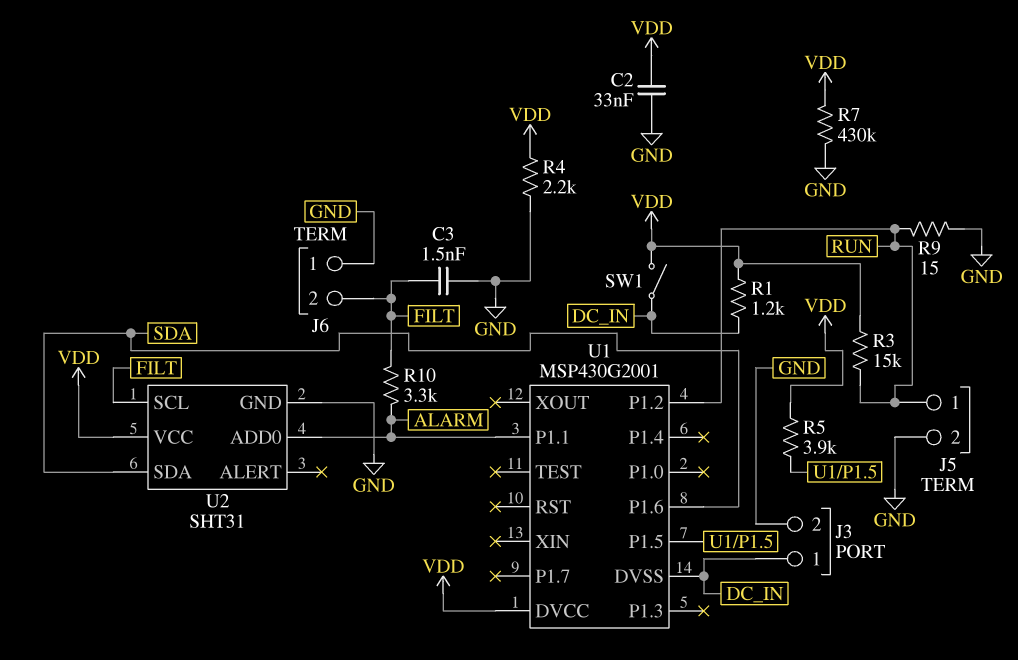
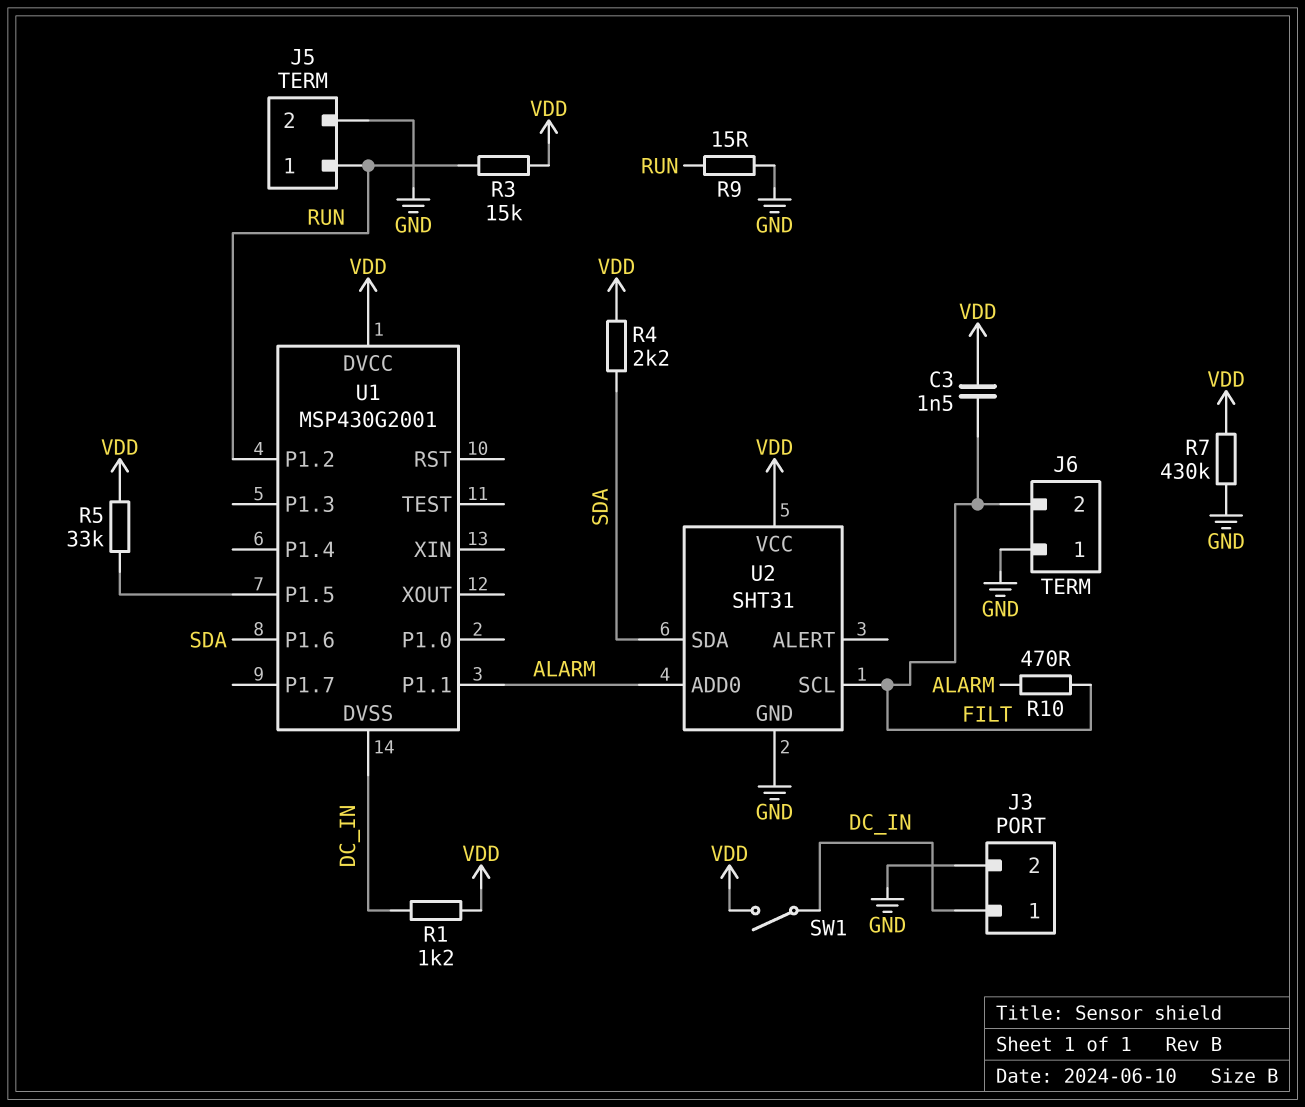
C2: 33nF (GND, VDD) -> none
C3: 1.5nF (FILT, GND) -> 1.5nF (FILT, VDD)
R4: 2.2k (GND, VDD) -> 2.2k (SDA, VDD)
R5: 3.9k (U1/P1.5, VDD) -> 33k (U1/P1.5, VDD)
R10: 3.3k (ALARM, FILT) -> 470 (ALARM, FILT)

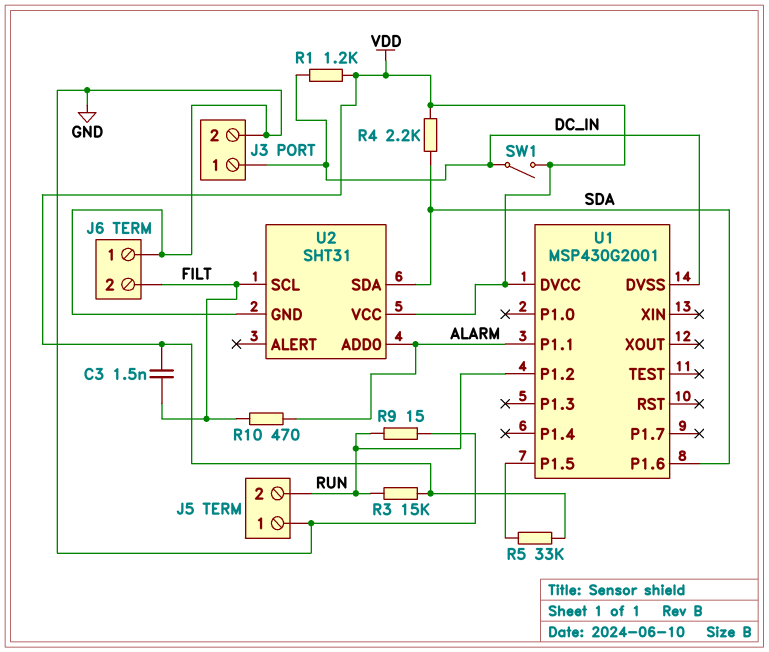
J5 pin 1: RUN -> GND
J5 pin 2: GND -> RUN
R7: 430k (GND, VDD) -> none

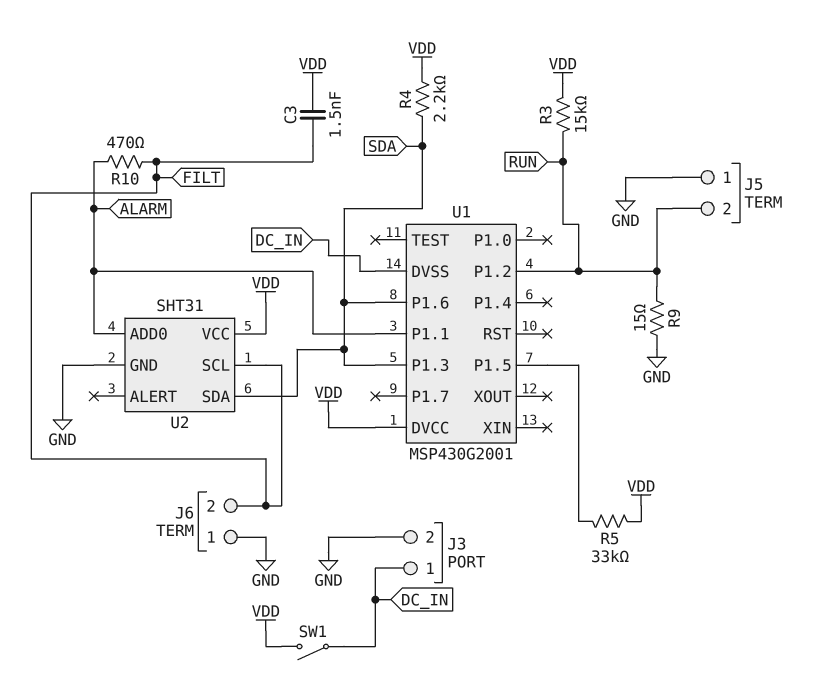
R1: 1.2k (DC_IN, VDD) -> none
U1 pin P1.3: none -> SDA

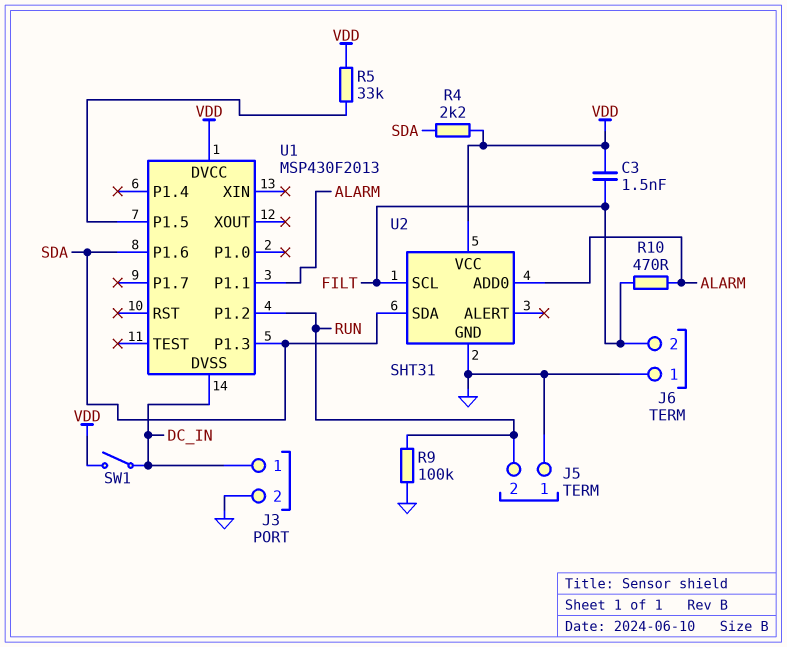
R3: 15k (RUN, VDD) -> none
R9: 15 (GND, RUN) -> 100k (GND, RUN)
U1: MSP430G2001 -> MSP430F2013

